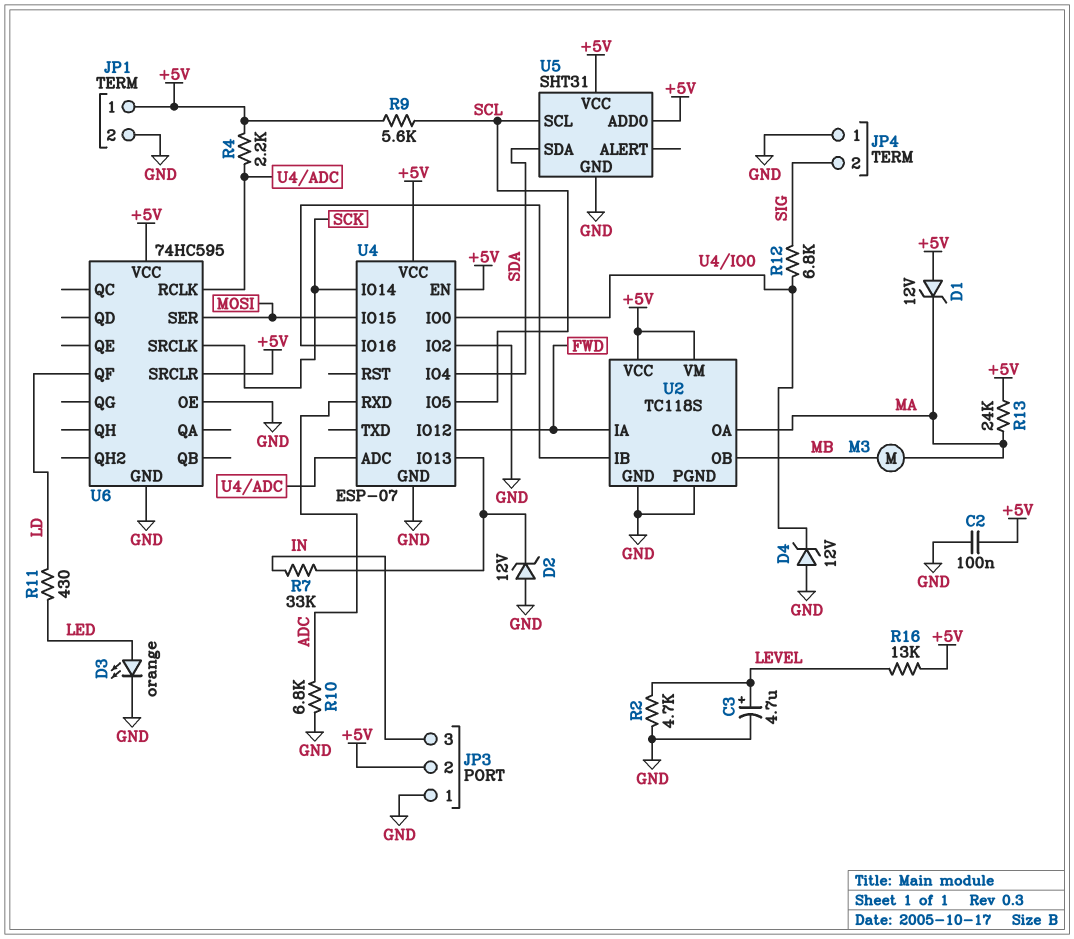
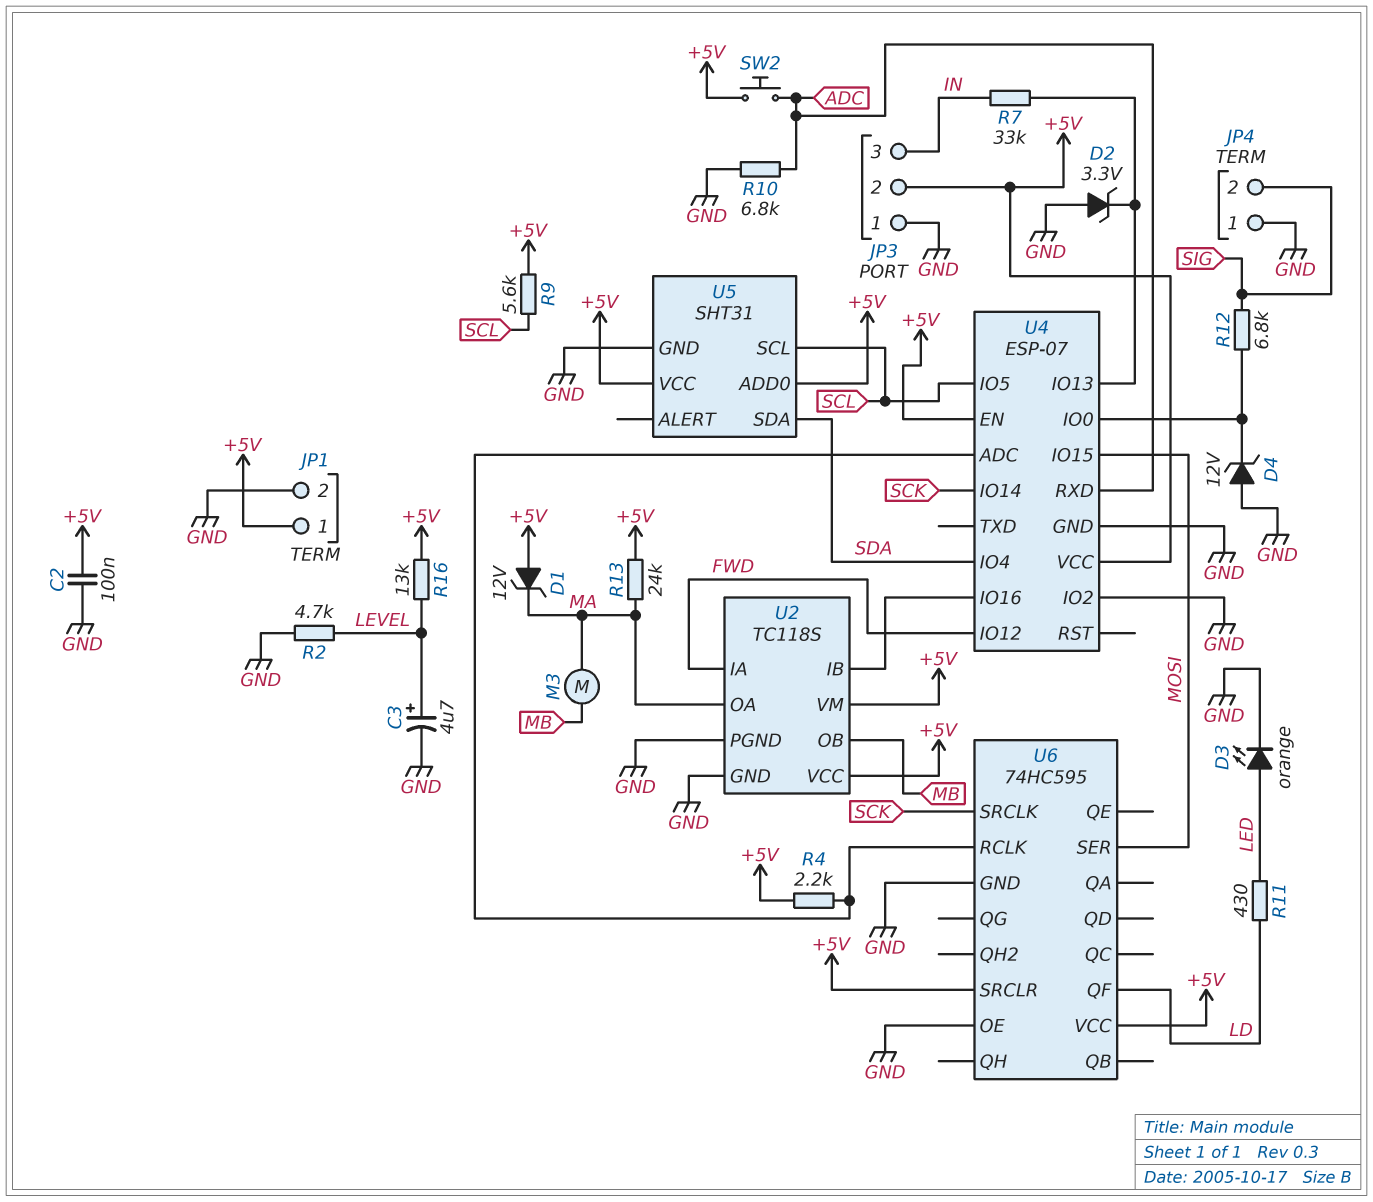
D2: zener 12V (A GND, K U4/IO13) -> zener 3.3V (A GND, K U4/IO13)
SW2: none -> button (+5V, ADC)

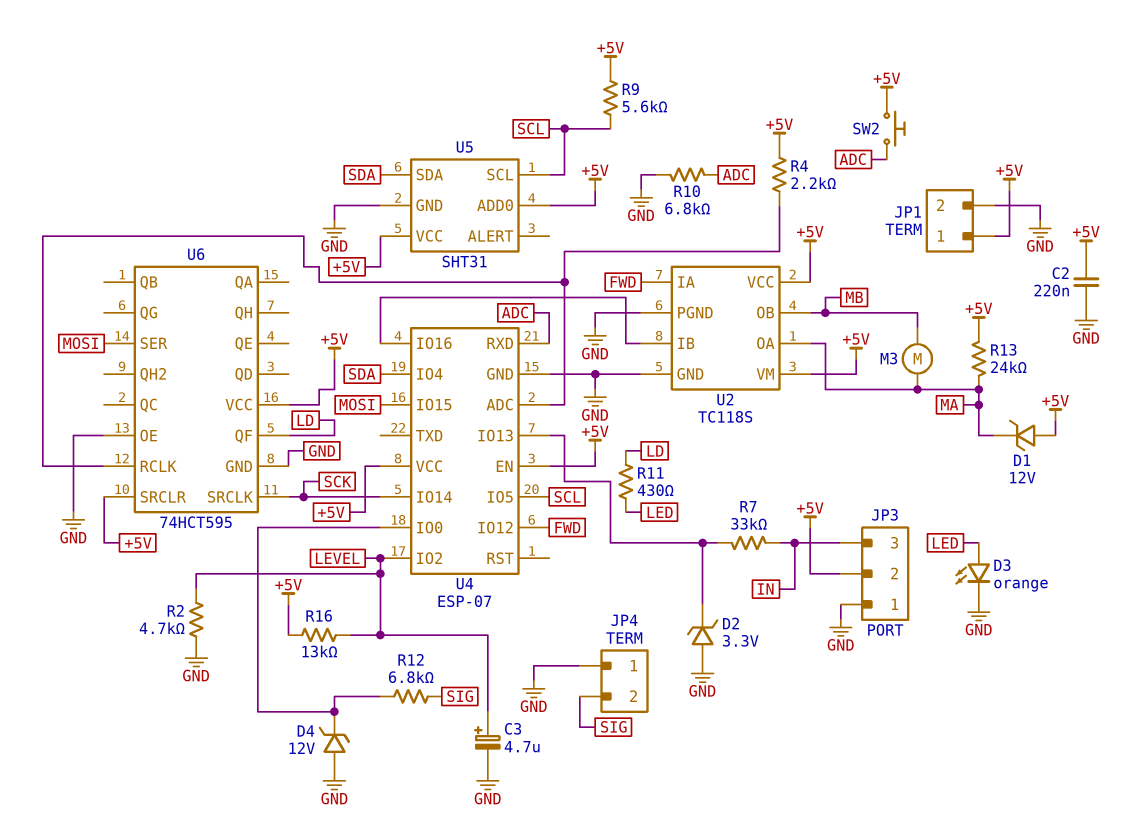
C2: 100nF (+5V, GND) -> 220nF (+5V, GND)
U4 pin IO2: GND -> LEVEL
U6: 74HC595 -> 74HCT595

